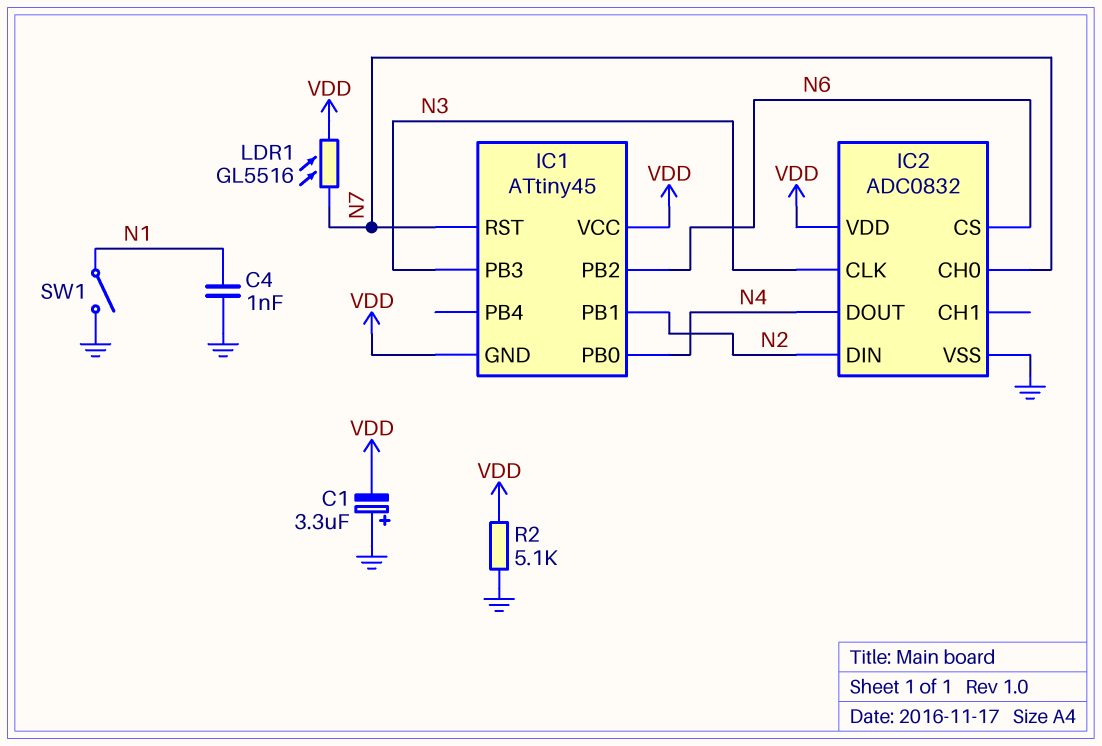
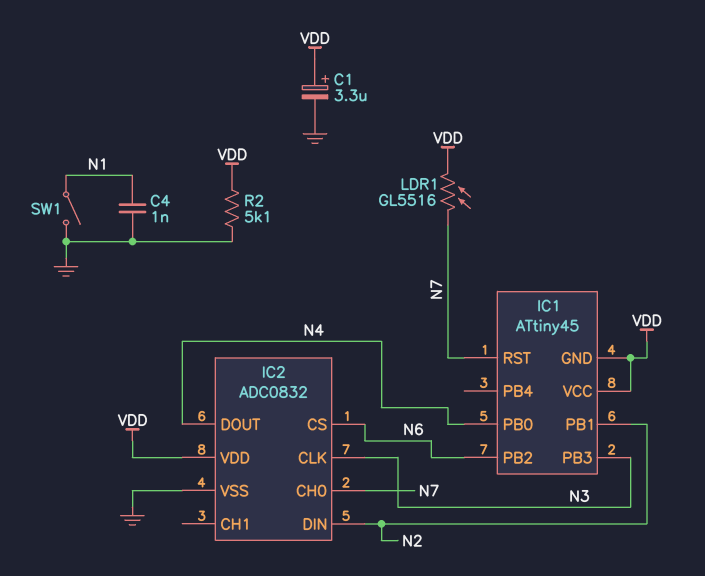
C1: 3.3uF (plus GND, minus VDD) -> 3.3uF (plus VDD, minus GND)

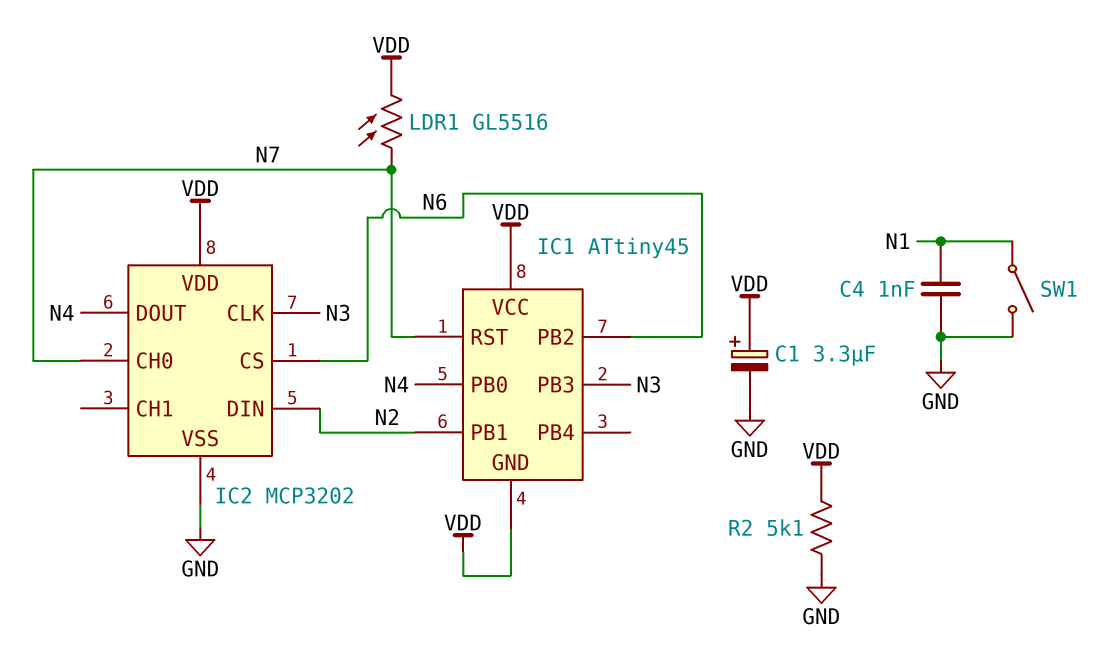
IC2: ADC0832 -> MCP3202

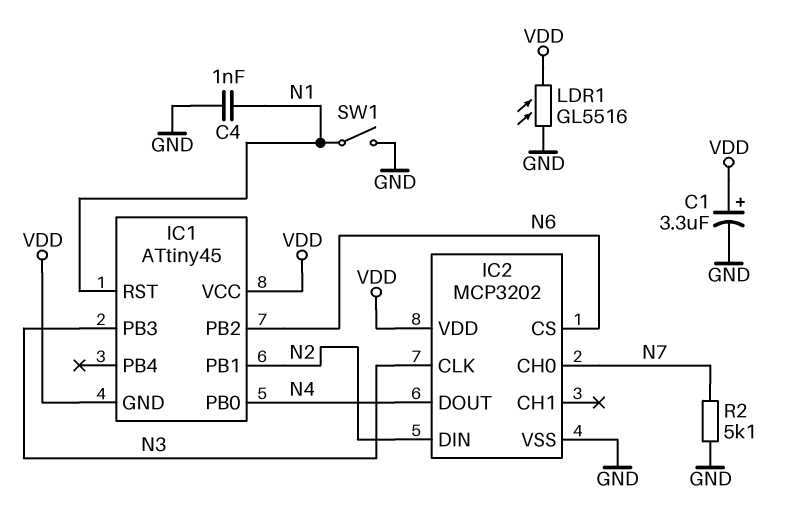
IC1 pin RST: N7 -> N1
LDR1: GL5516 (N7, VDD) -> GL5516 (GND, VDD)
R2: 5.1k (GND, VDD) -> 5.1k (GND, N7)

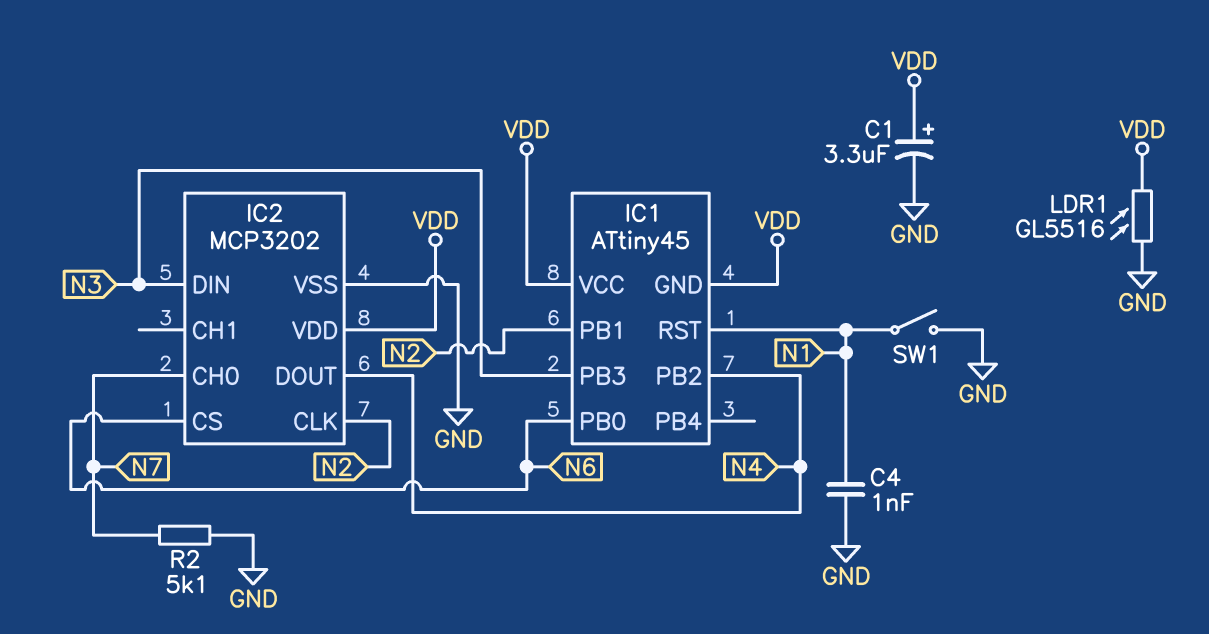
IC1 pin PB0: N4 -> N6
IC1 pin PB2: N6 -> N4
IC2 pin CLK: N3 -> N2
IC2 pin DIN: N2 -> N3

